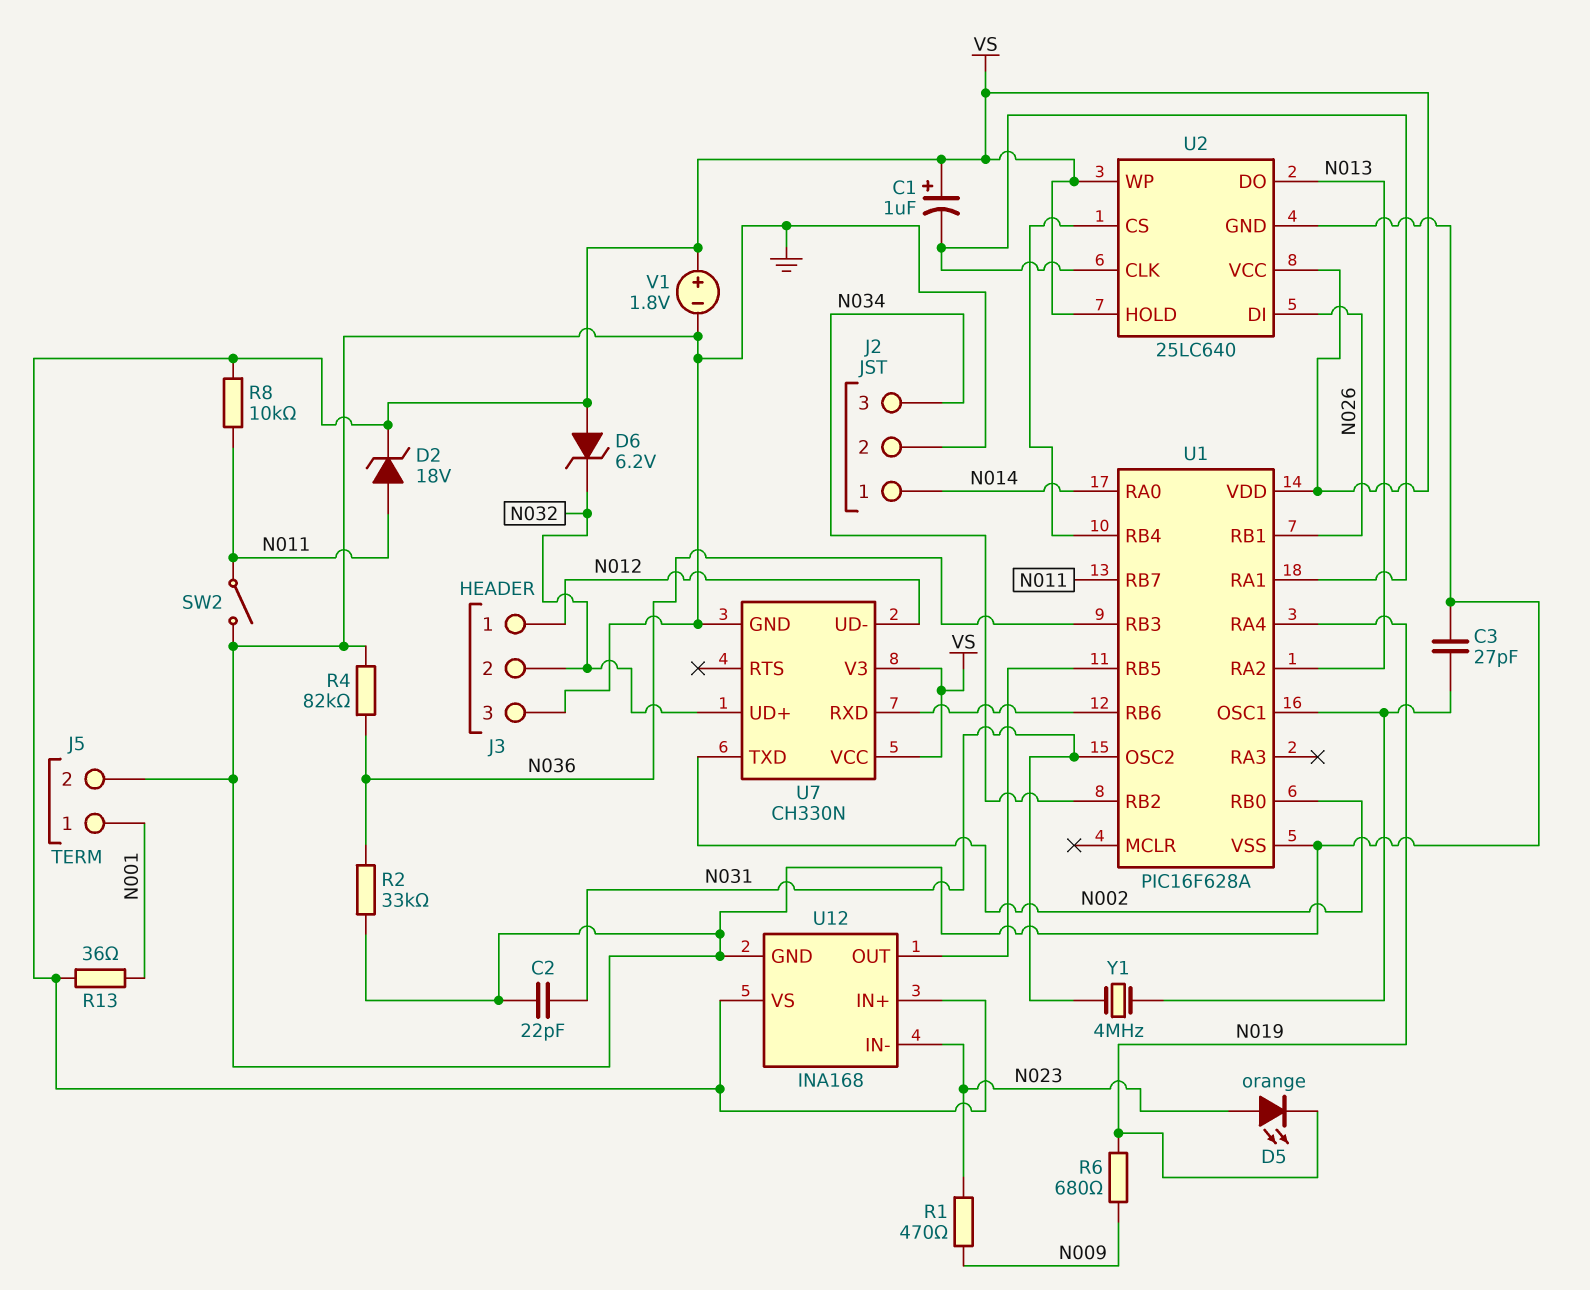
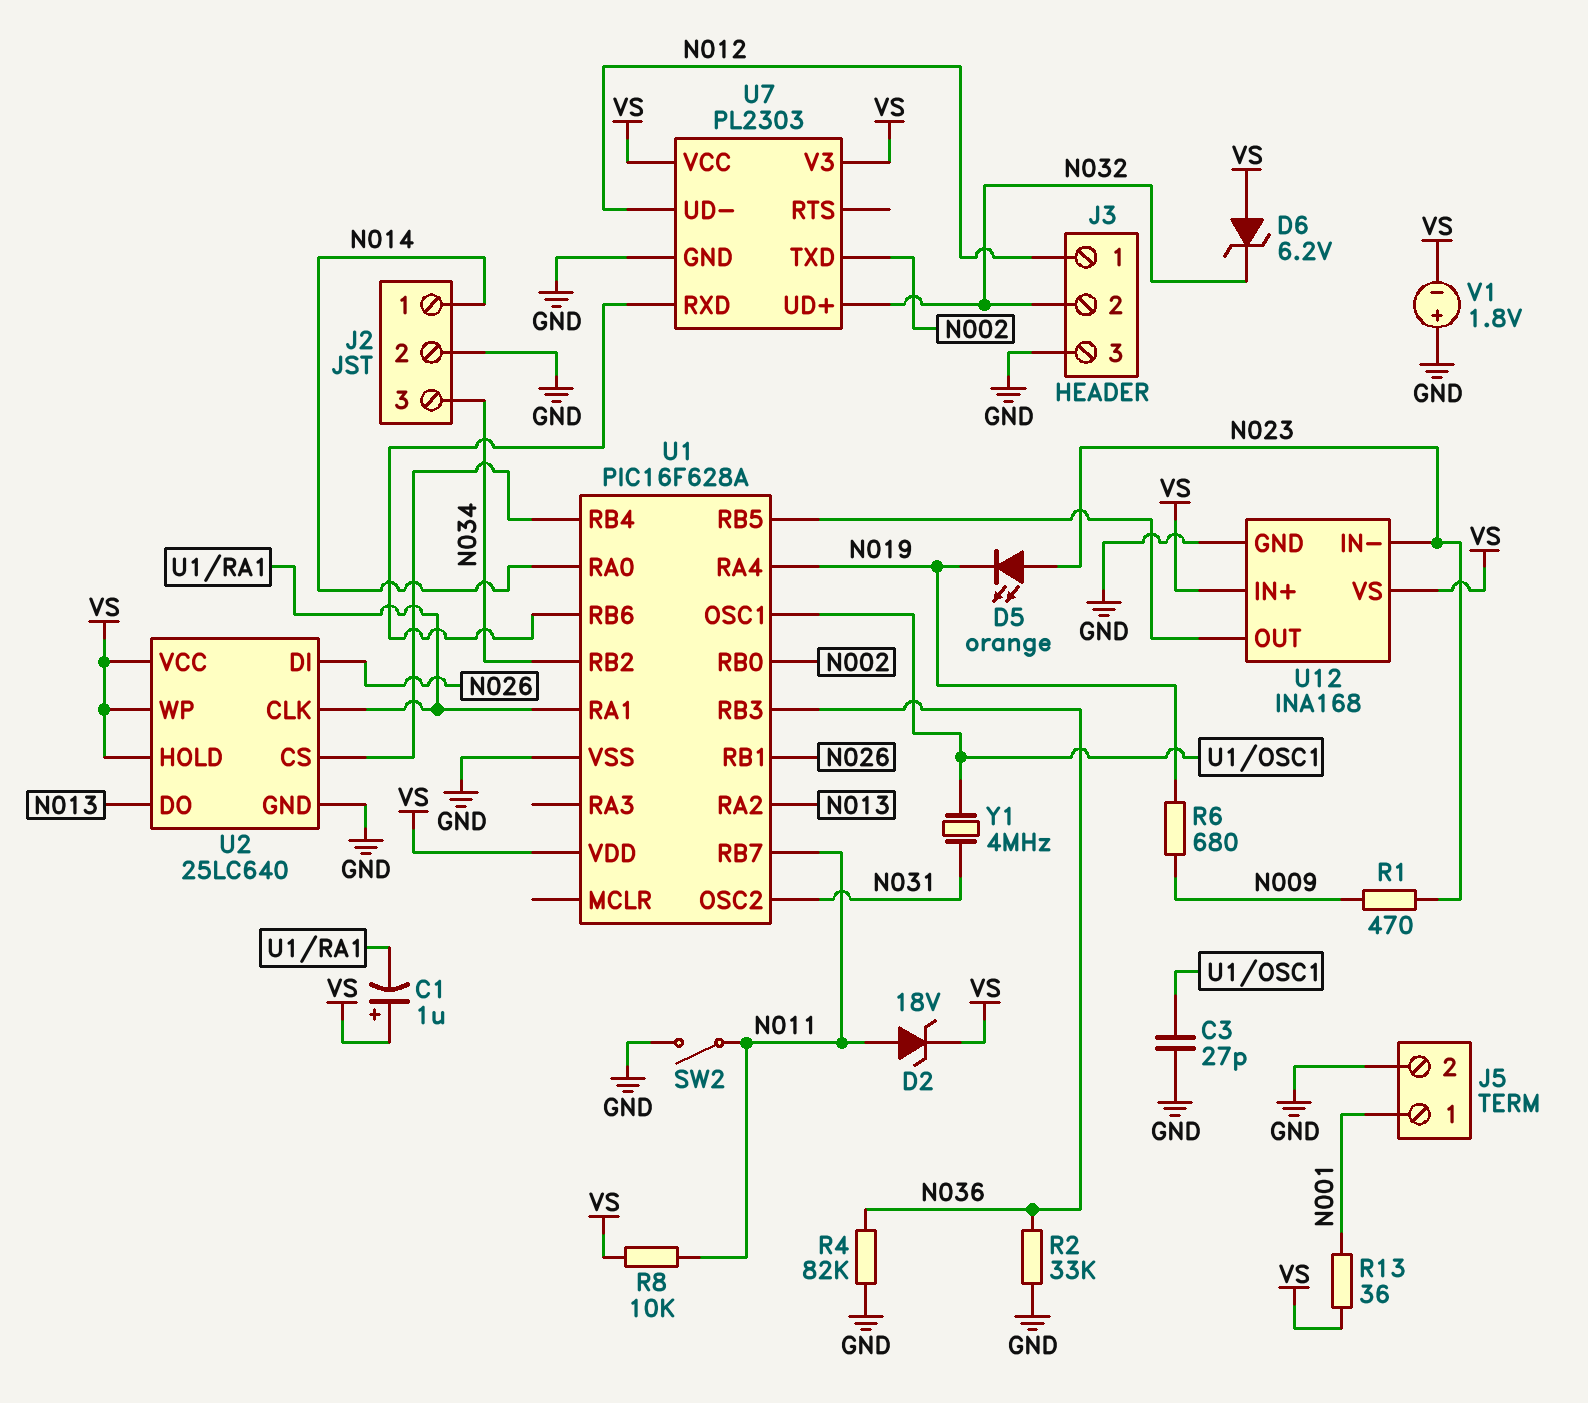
C2: 22pF (GND, N031) -> none
U7: CH330N -> PL2303
V1: 1.8V (plus VS, minus GND) -> 1.8V (plus GND, minus VS)

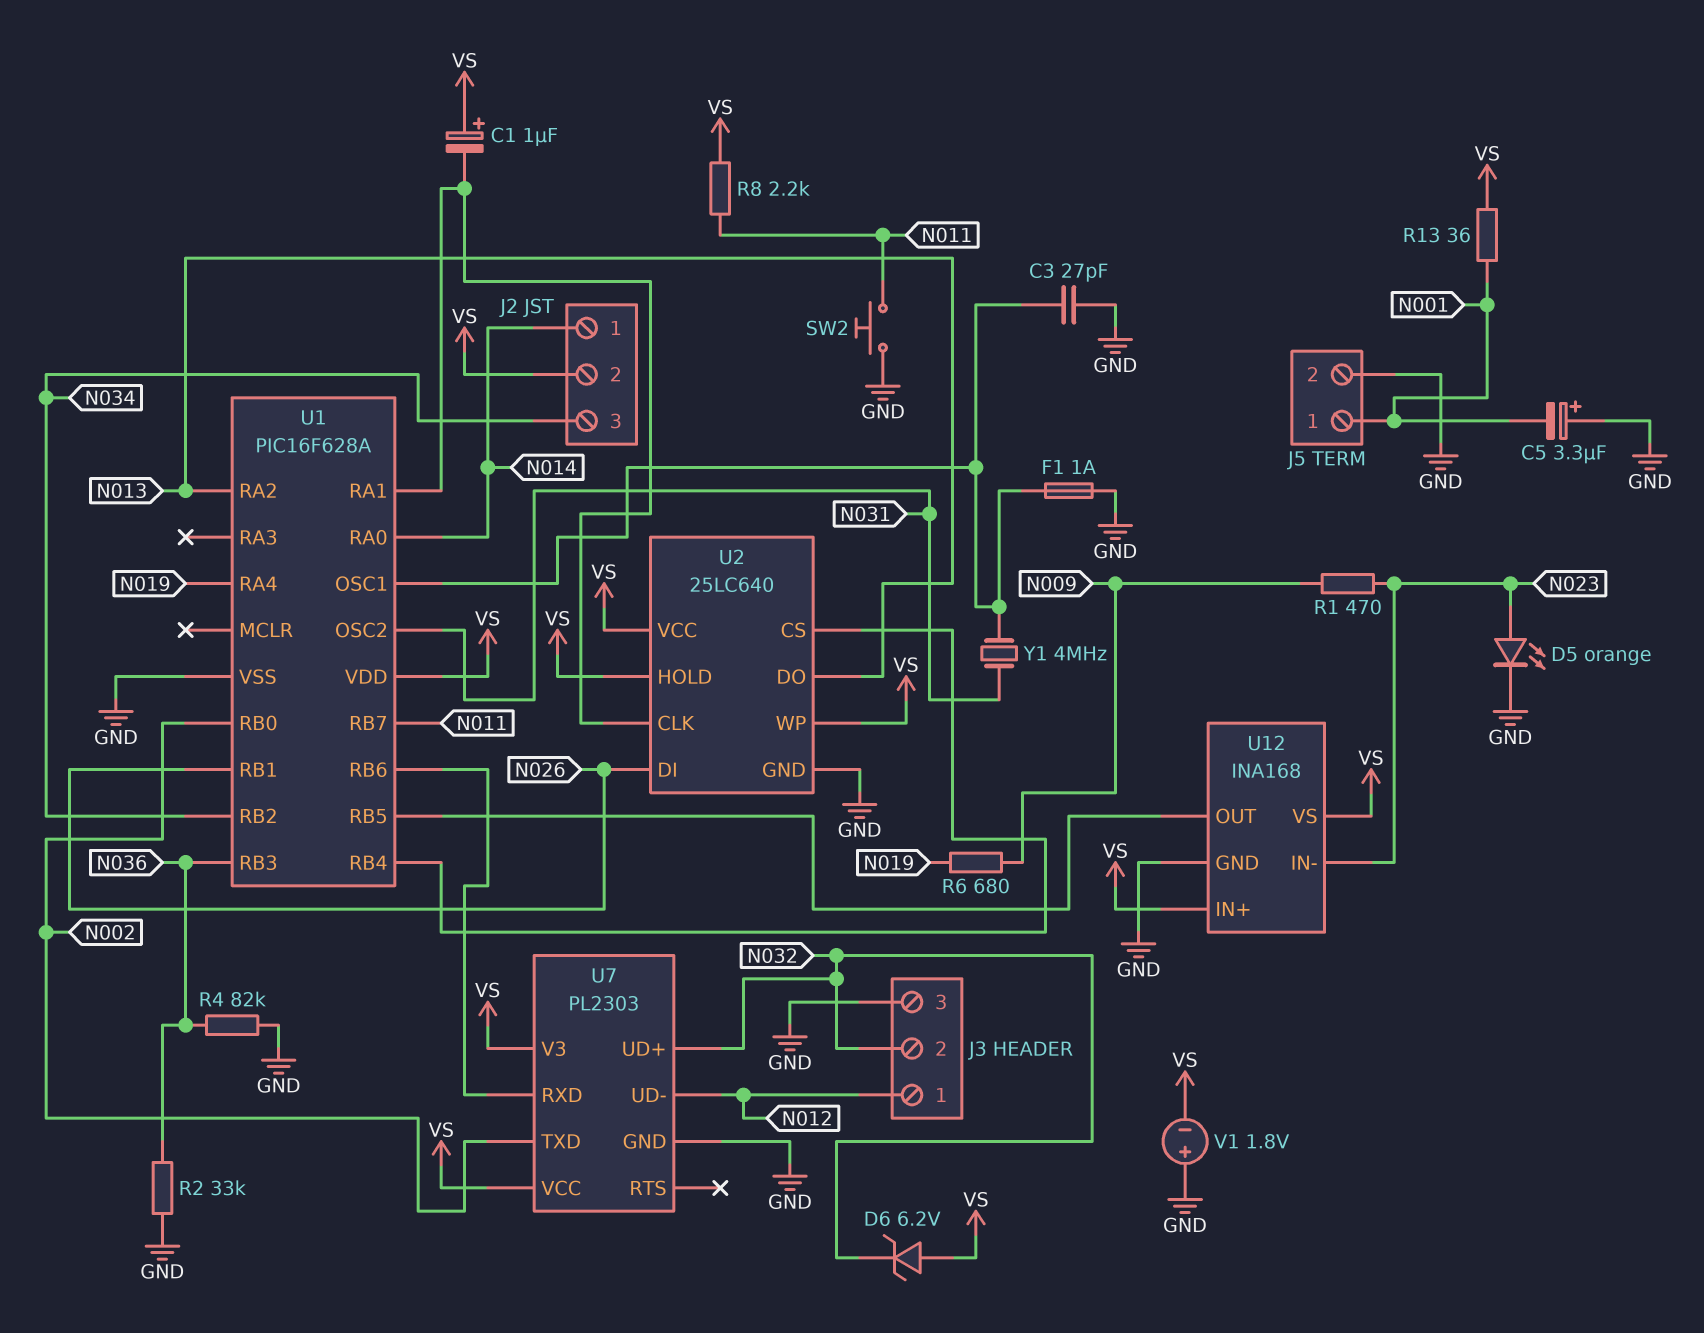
C5: none -> 3.3uF (plus GND, minus N001)
D2: zener 18V (A N011, K VS) -> none
D5: LED orange (A N023, K N019) -> LED orange (A N023, K GND)
F1: none -> 1A (GND, U1/OSC1)
J2 pin 2: GND -> VS
R8: 10k (N011, VS) -> 2.2k (N011, VS)
SW2: switch (GND, N011) -> button (GND, N011)

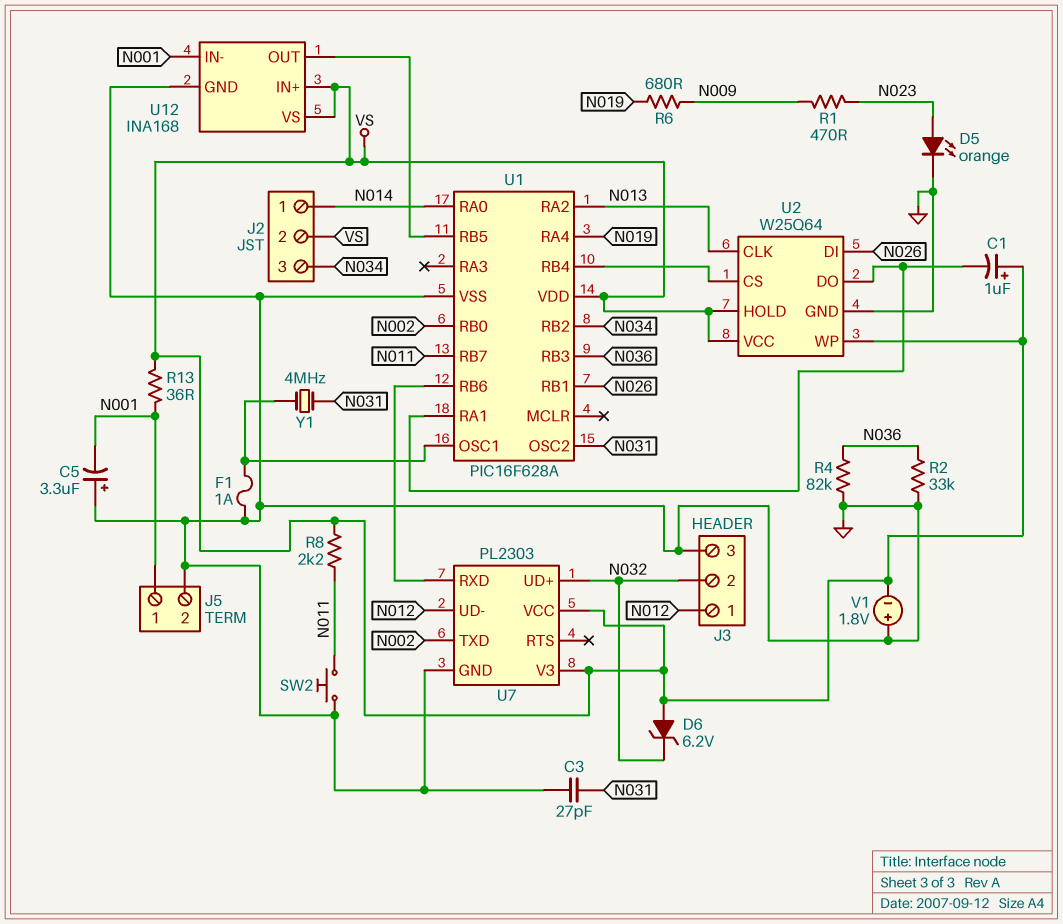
C3: 27pF (GND, U1/OSC1) -> 27pF (GND, N031)
U2: 25LC640 -> W25Q64
U2 pin CLK: U1/RA1 -> N013
U2 pin DO: N013 -> U1/RA1
U12 pin IN-: N023 -> N001

